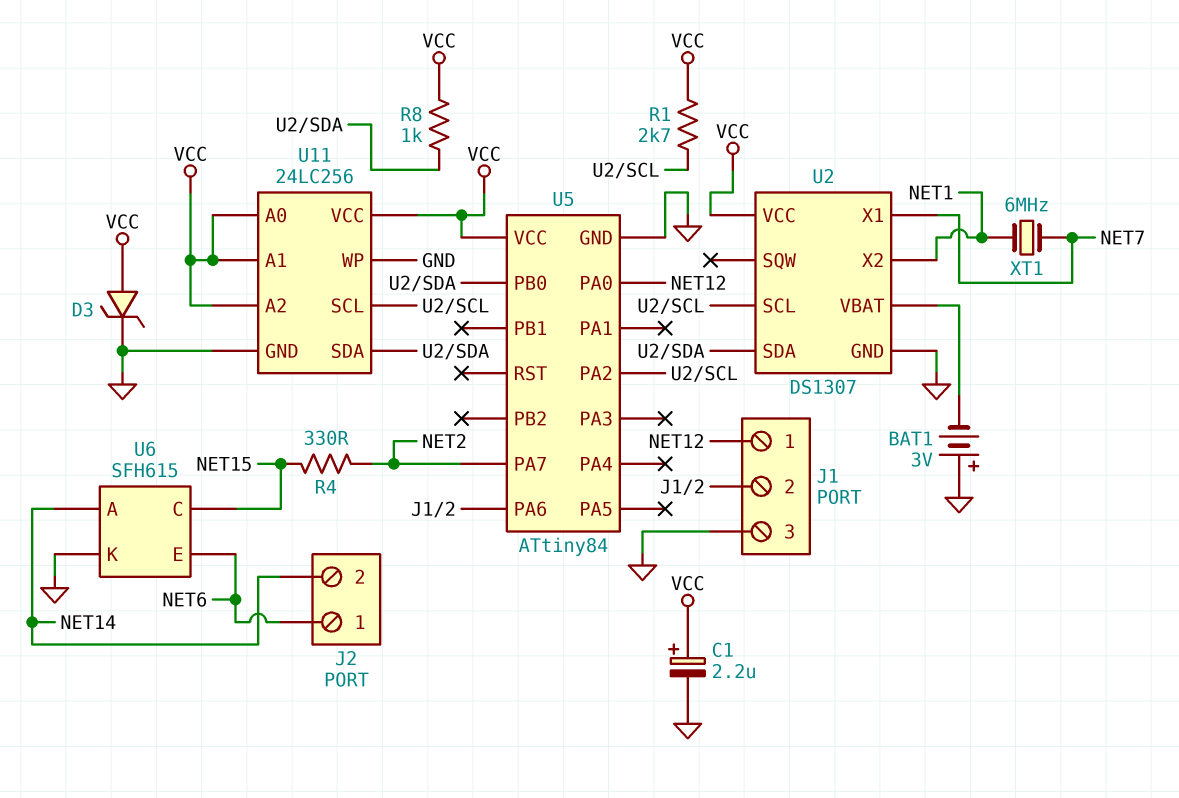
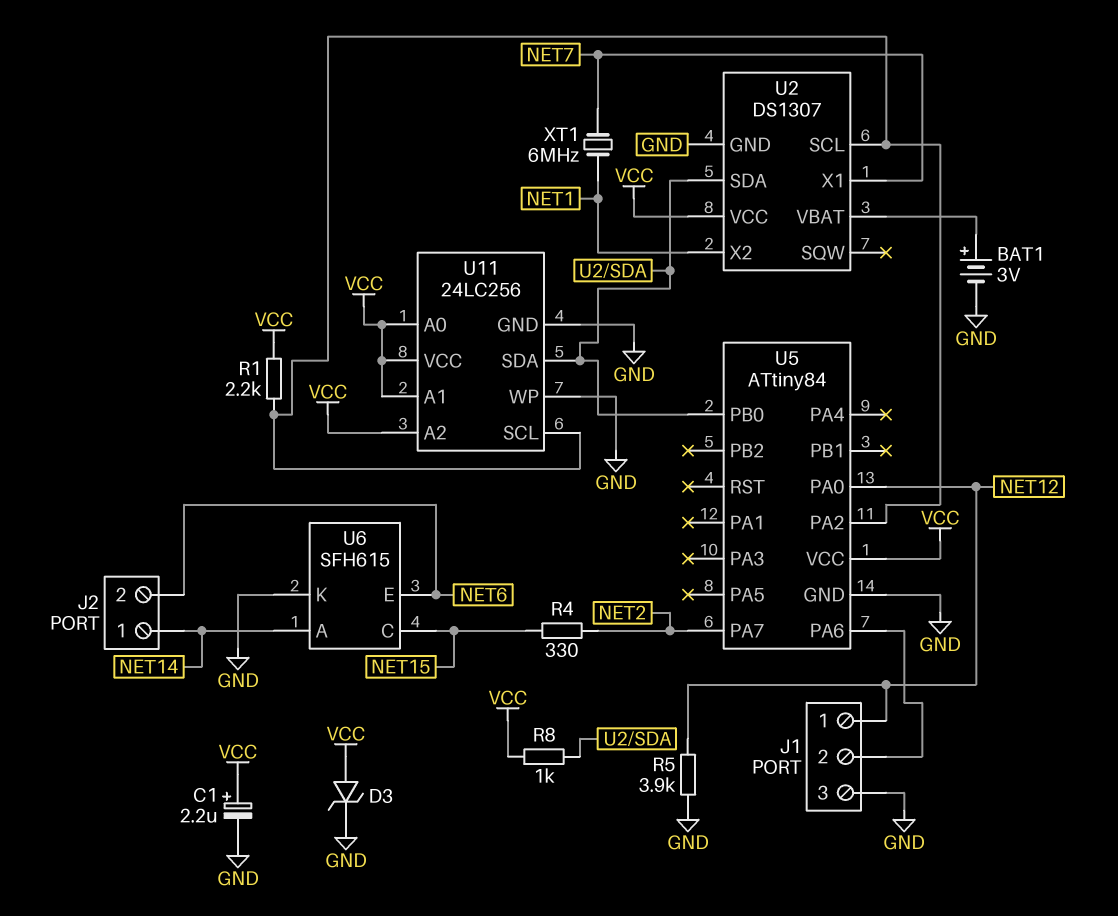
BAT1: 3V (plus GND, minus U2/VBAT) -> 3V (plus U2/VBAT, minus GND)
J2 pin 1: NET6 -> NET14
J2 pin 2: NET14 -> NET6
R1: 2.7k (U2/SCL, VCC) -> 2.2k (U2/SCL, VCC)
R5: none -> 3.9k (GND, NET12)

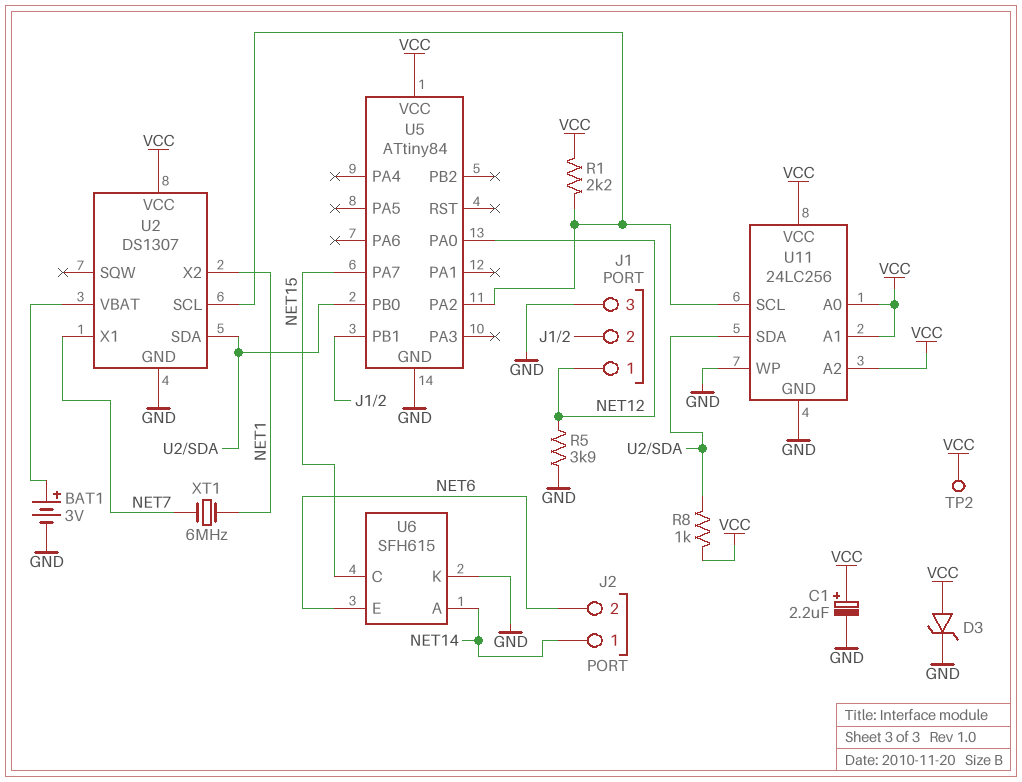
R4: 330 (NET2, NET15) -> none
TP2: none -> test point (VCC)
U5 pin PA6: J1/2 -> none
U5 pin PA7: NET2 -> NET15
U5 pin PB1: none -> J1/2

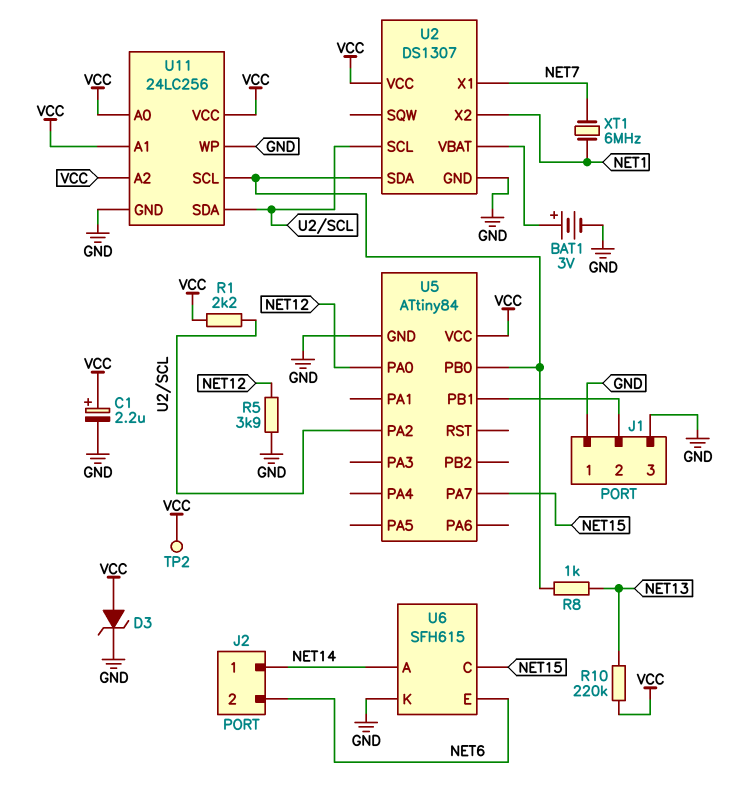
J1 pin 1: NET12 -> GND
R8: 1k (U2/SDA, VCC) -> 1k (NET13, U2/SDA)
R10: none -> 220k (NET13, VCC)
U11 pin SCL: U2/SCL -> U2/SDA
U11 pin SDA: U2/SDA -> U2/SCL

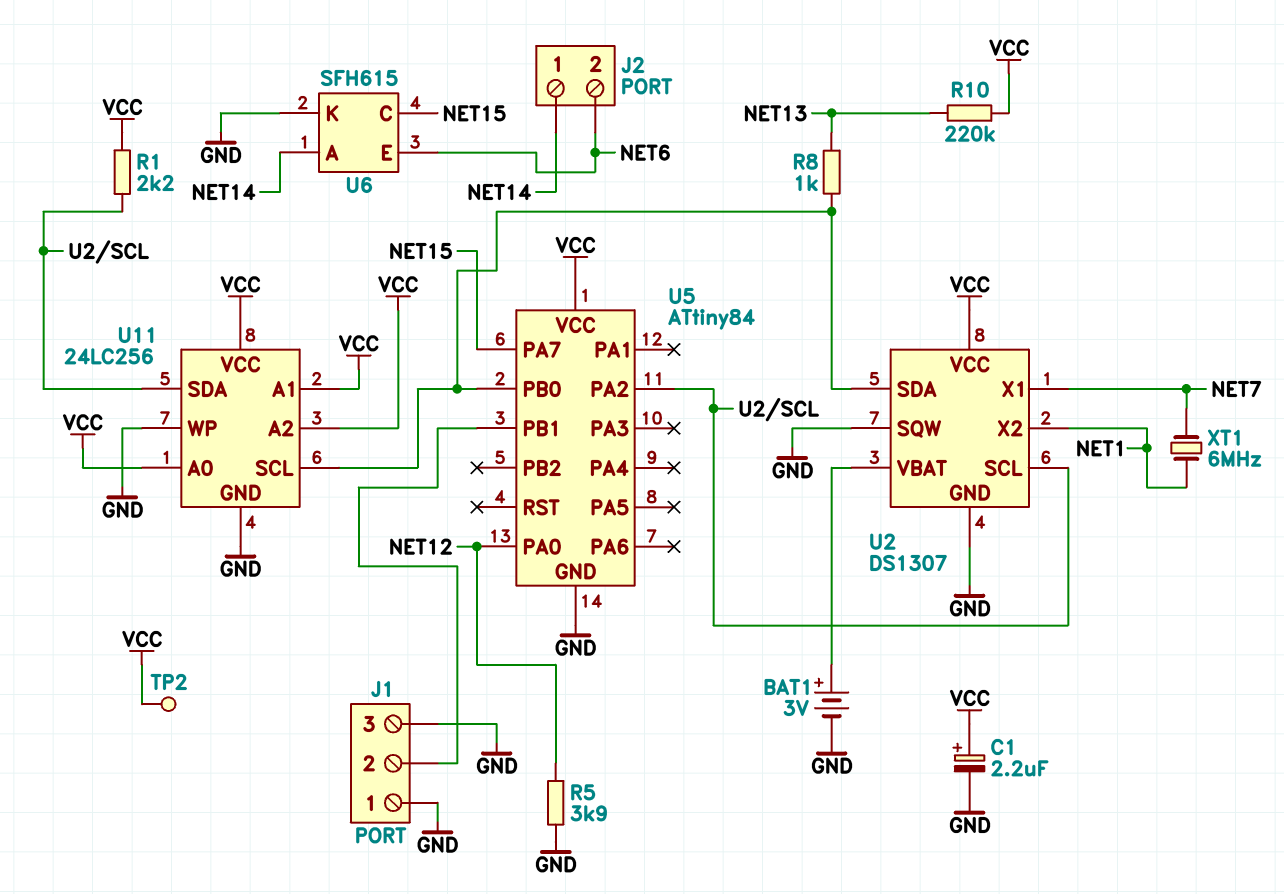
D3: zener (A VCC, K GND) -> none
U2 pin SQW: none -> GND

